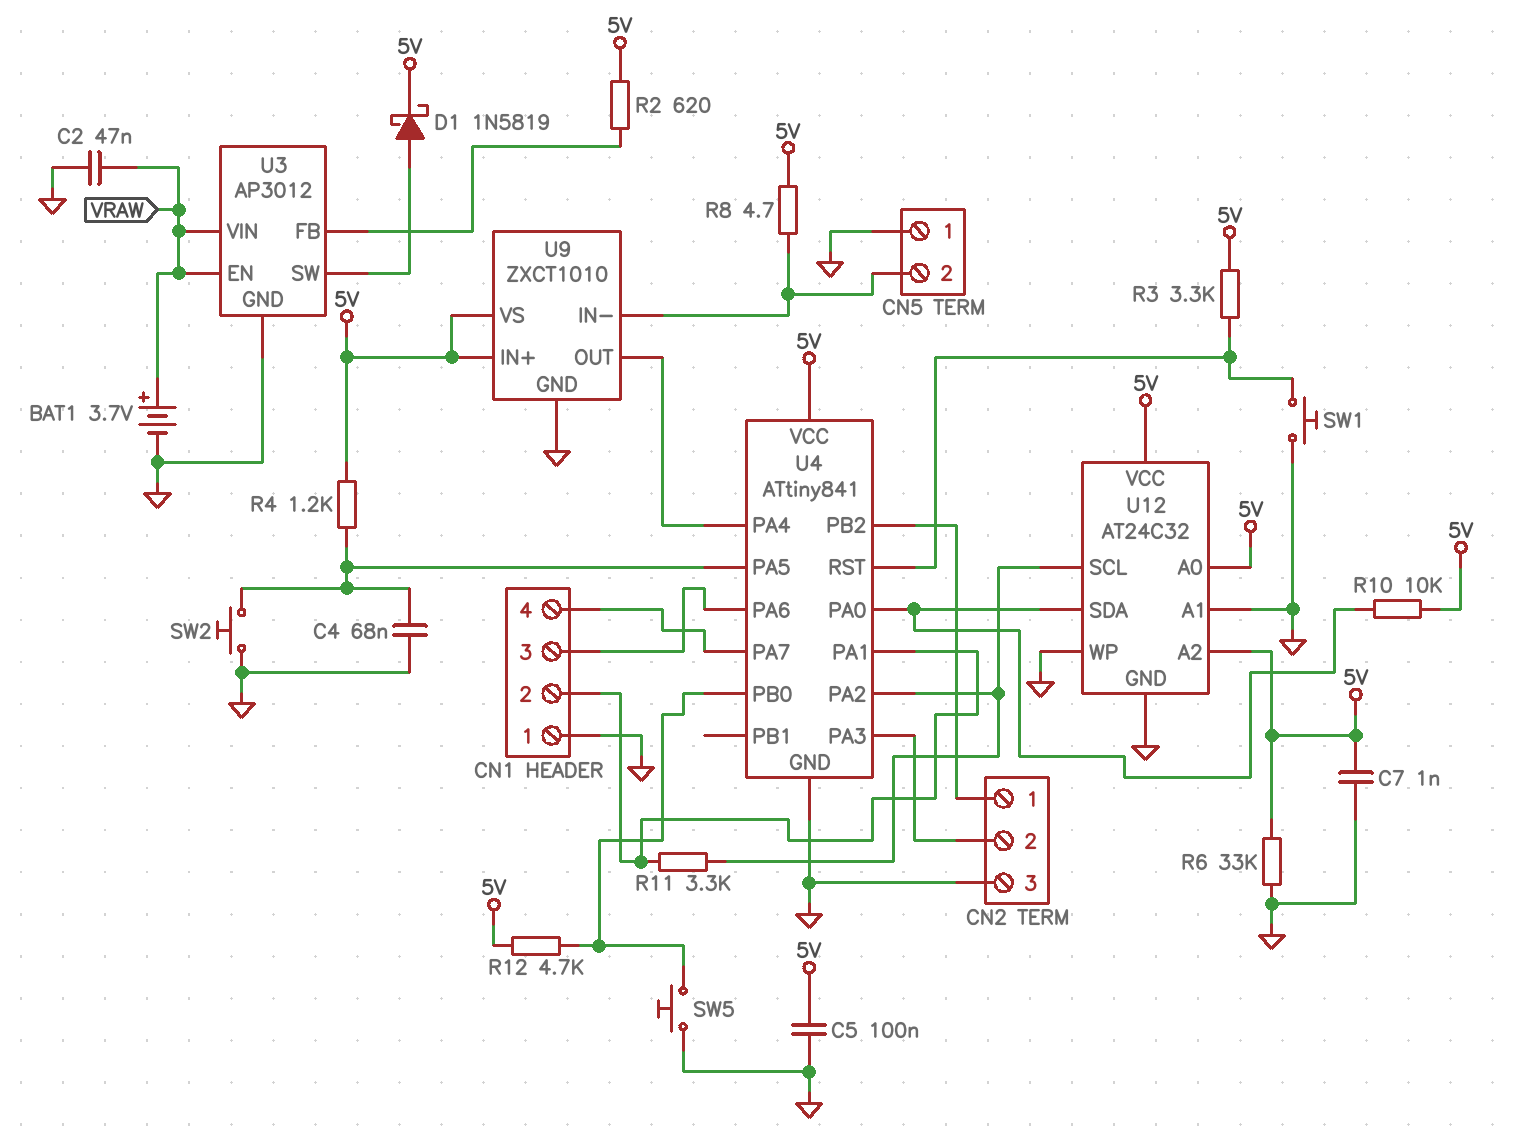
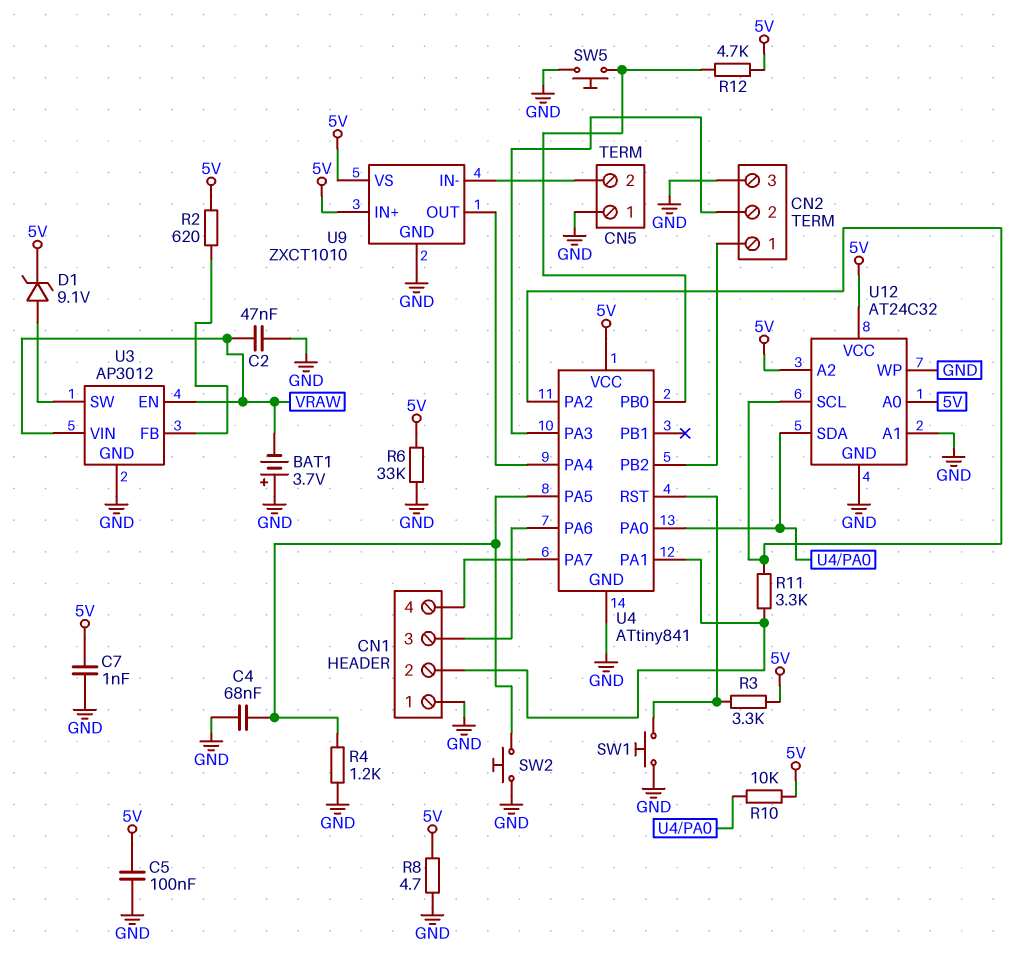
BAT1: 3.7V (plus VRAW, minus GND) -> 3.7V (plus GND, minus VRAW)
D1: schottky 1N5819 (A U3/SW, K 5V) -> zener 9.1V (A U3/SW, K 5V)
R4: 1.2k (5V, U4/PA5) -> 1.2k (GND, U4/PA5)
R8: 4.7 (5V, CN5/2) -> 4.7 (5V, GND)

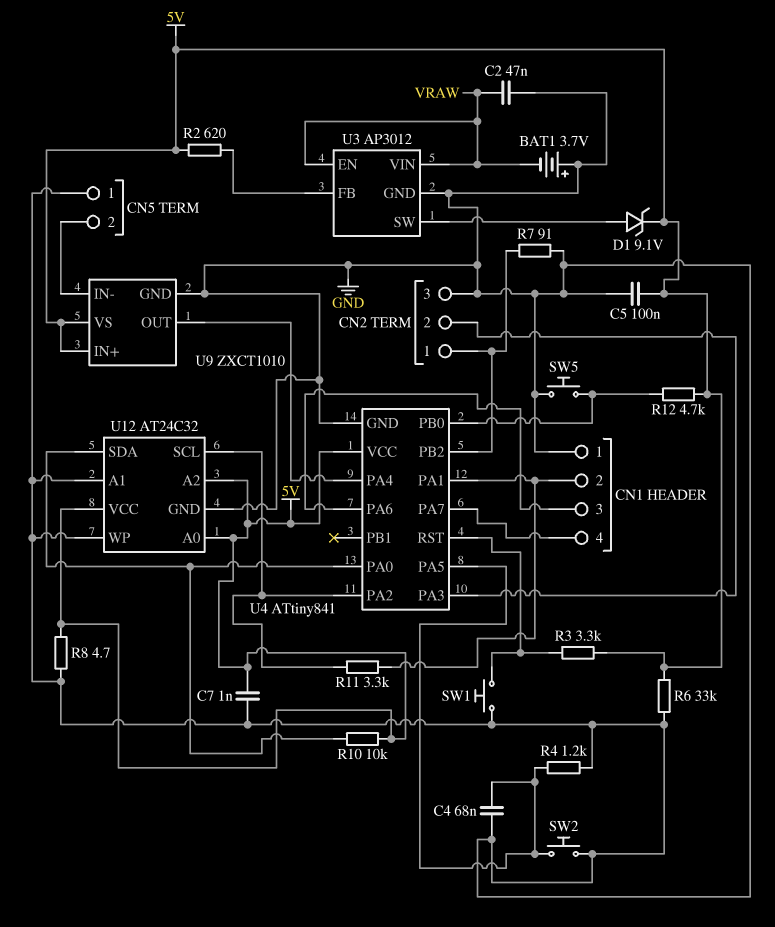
R7: none -> 91 (CN2/1, GND)

